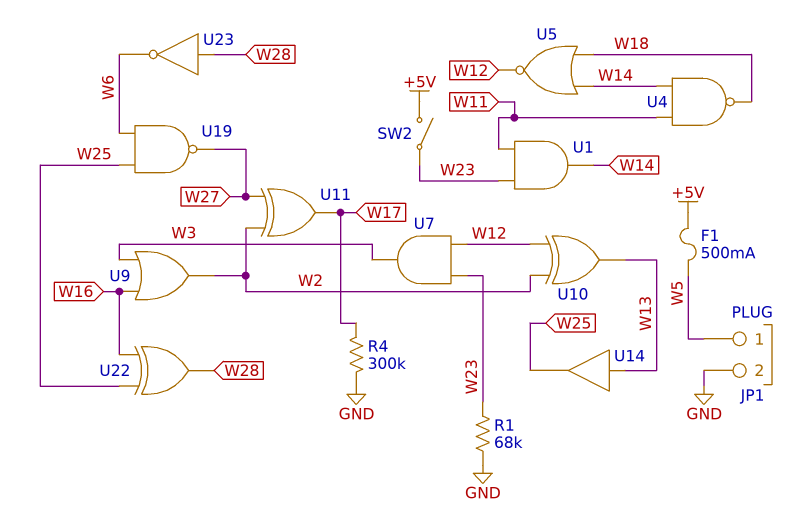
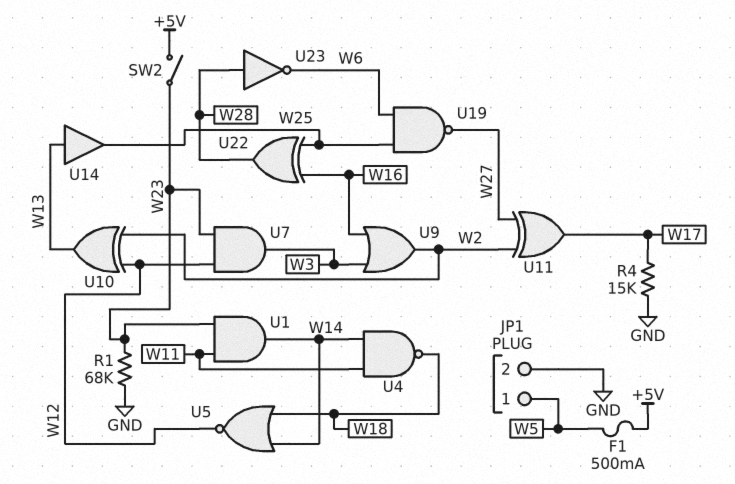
R4: 300k (GND, W17) -> 15k (GND, W17)

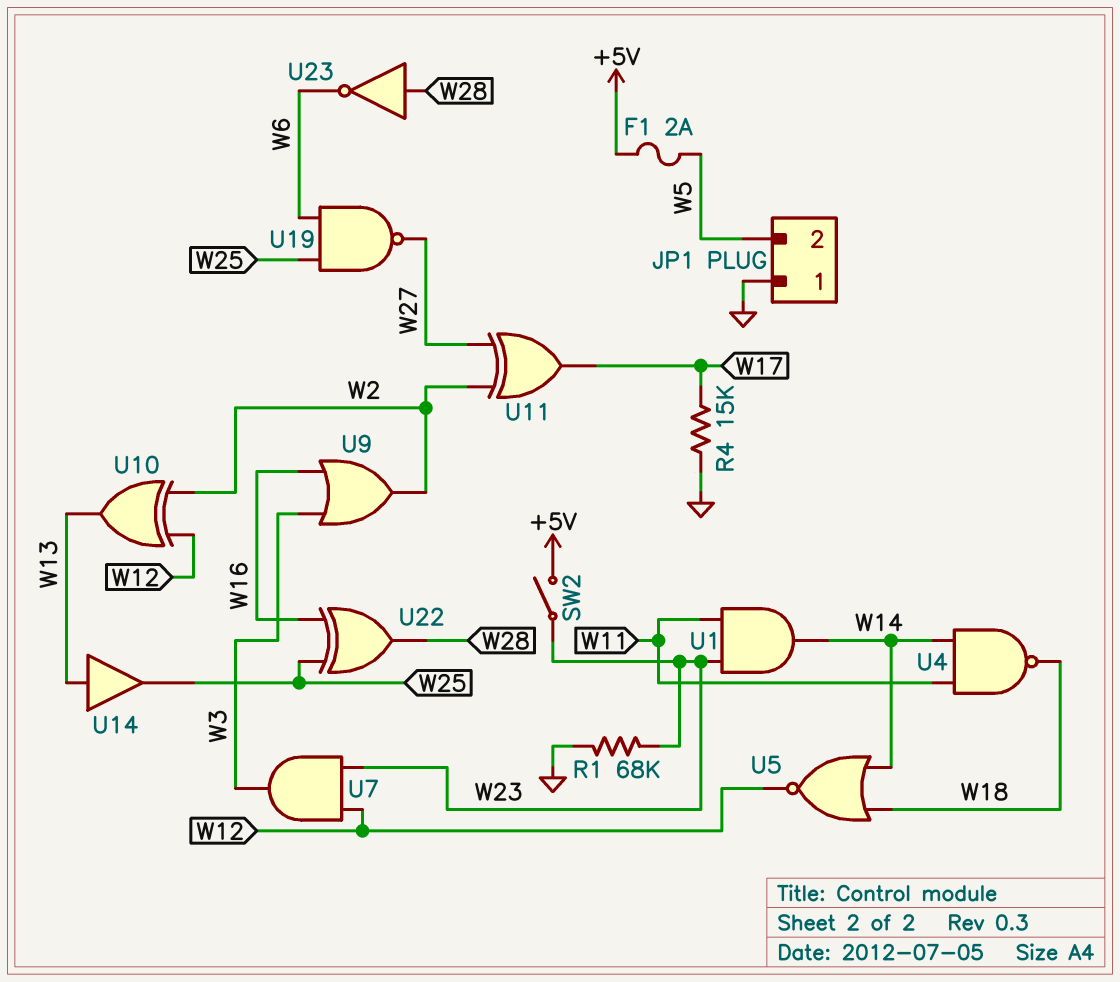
F1: 500mA (+5V, W5) -> 2A (+5V, W5)
JP1 pin 1: W5 -> GND
JP1 pin 2: GND -> W5

